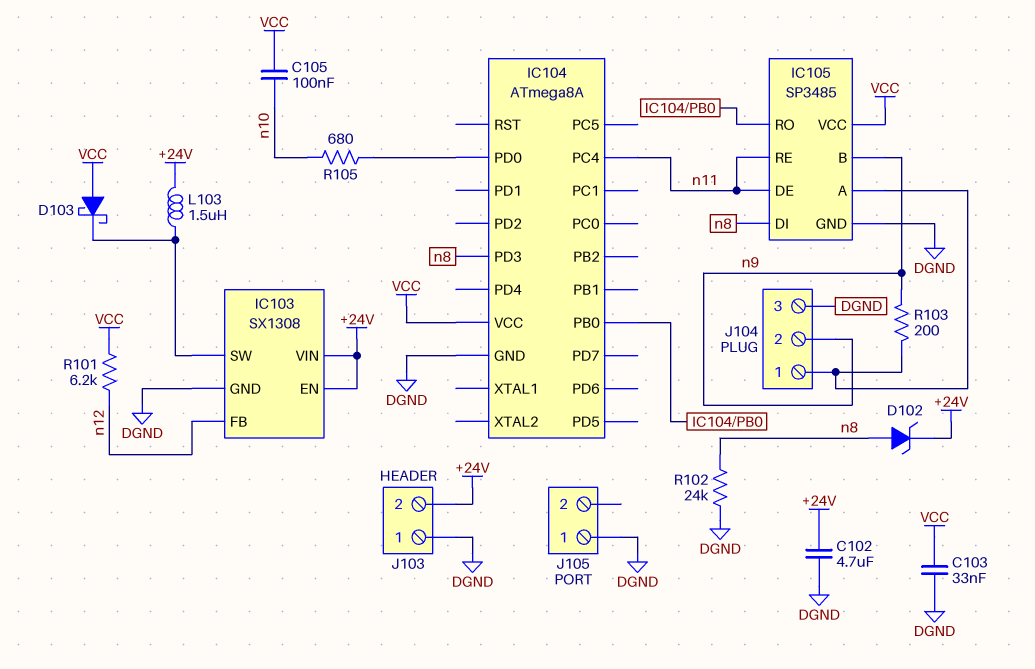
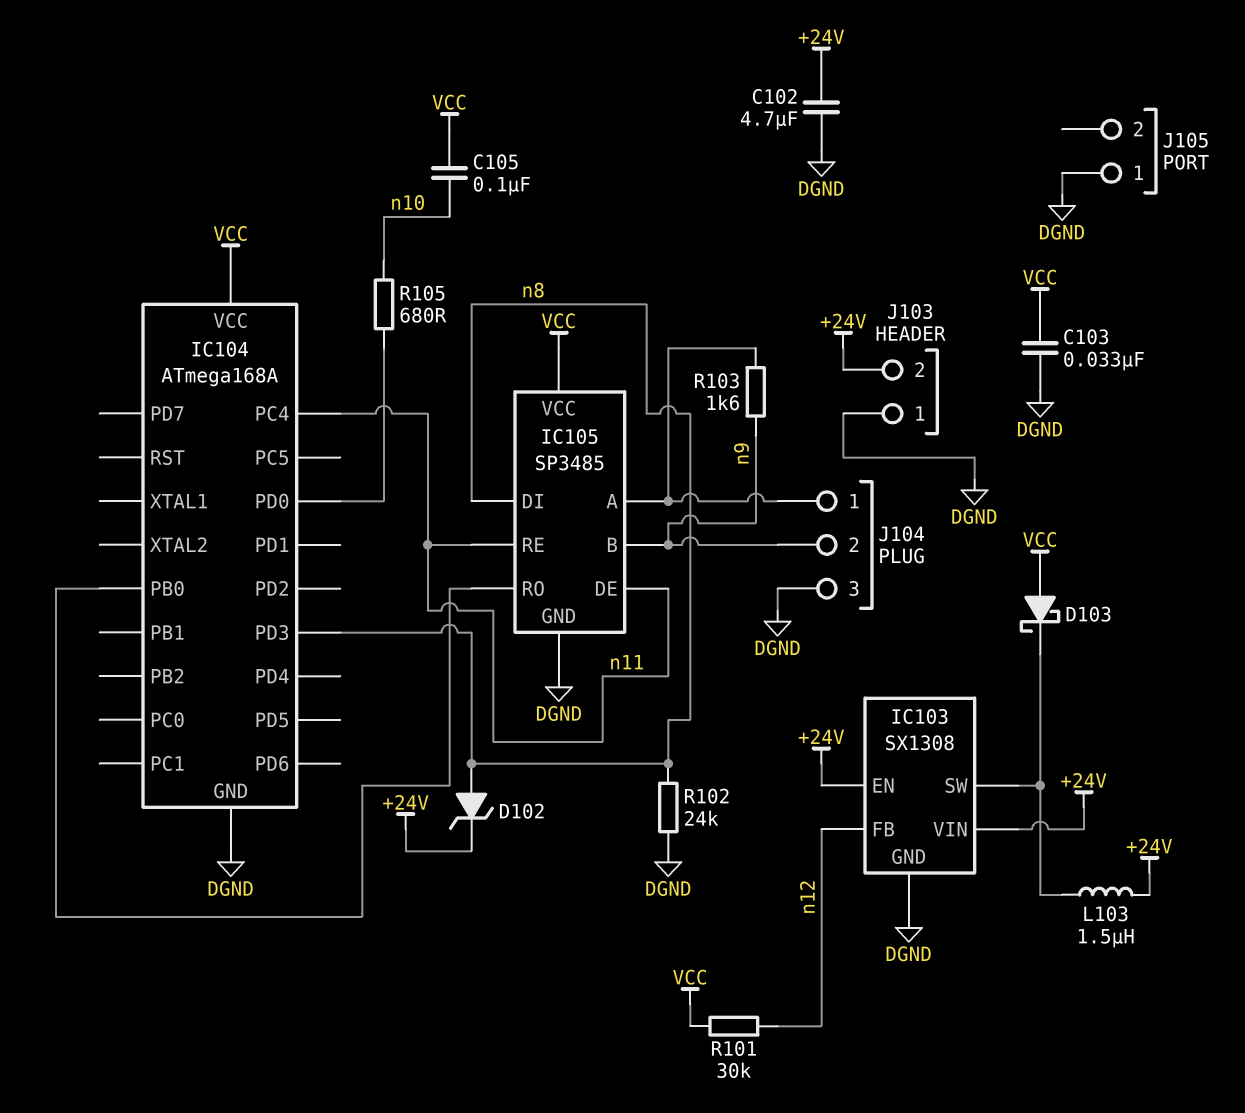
IC104: ATmega8A -> ATmega168A
R101: 6.2k (VCC, n12) -> 30k (VCC, n12)
R103: 200 (IC105/A, n9) -> 1.6k (IC105/A, n9)

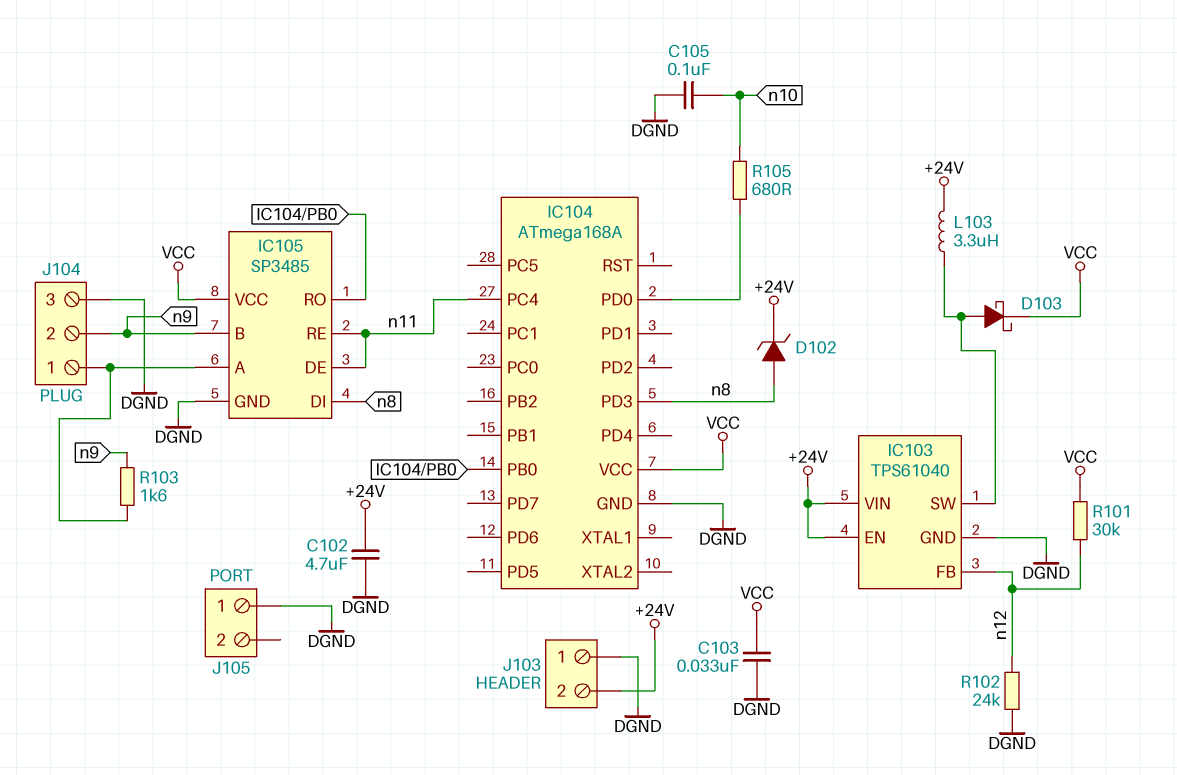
C105: 100nF (VCC, n10) -> 100nF (DGND, n10)
D103: schottky (A VCC, K IC103/SW) -> schottky (A IC103/SW, K VCC)
IC103: SX1308 -> TPS61040
L103: 1.5uH (+24V, IC103/SW) -> 3.3uH (+24V, IC103/SW)
R102: 24k (DGND, n8) -> 24k (DGND, n12)

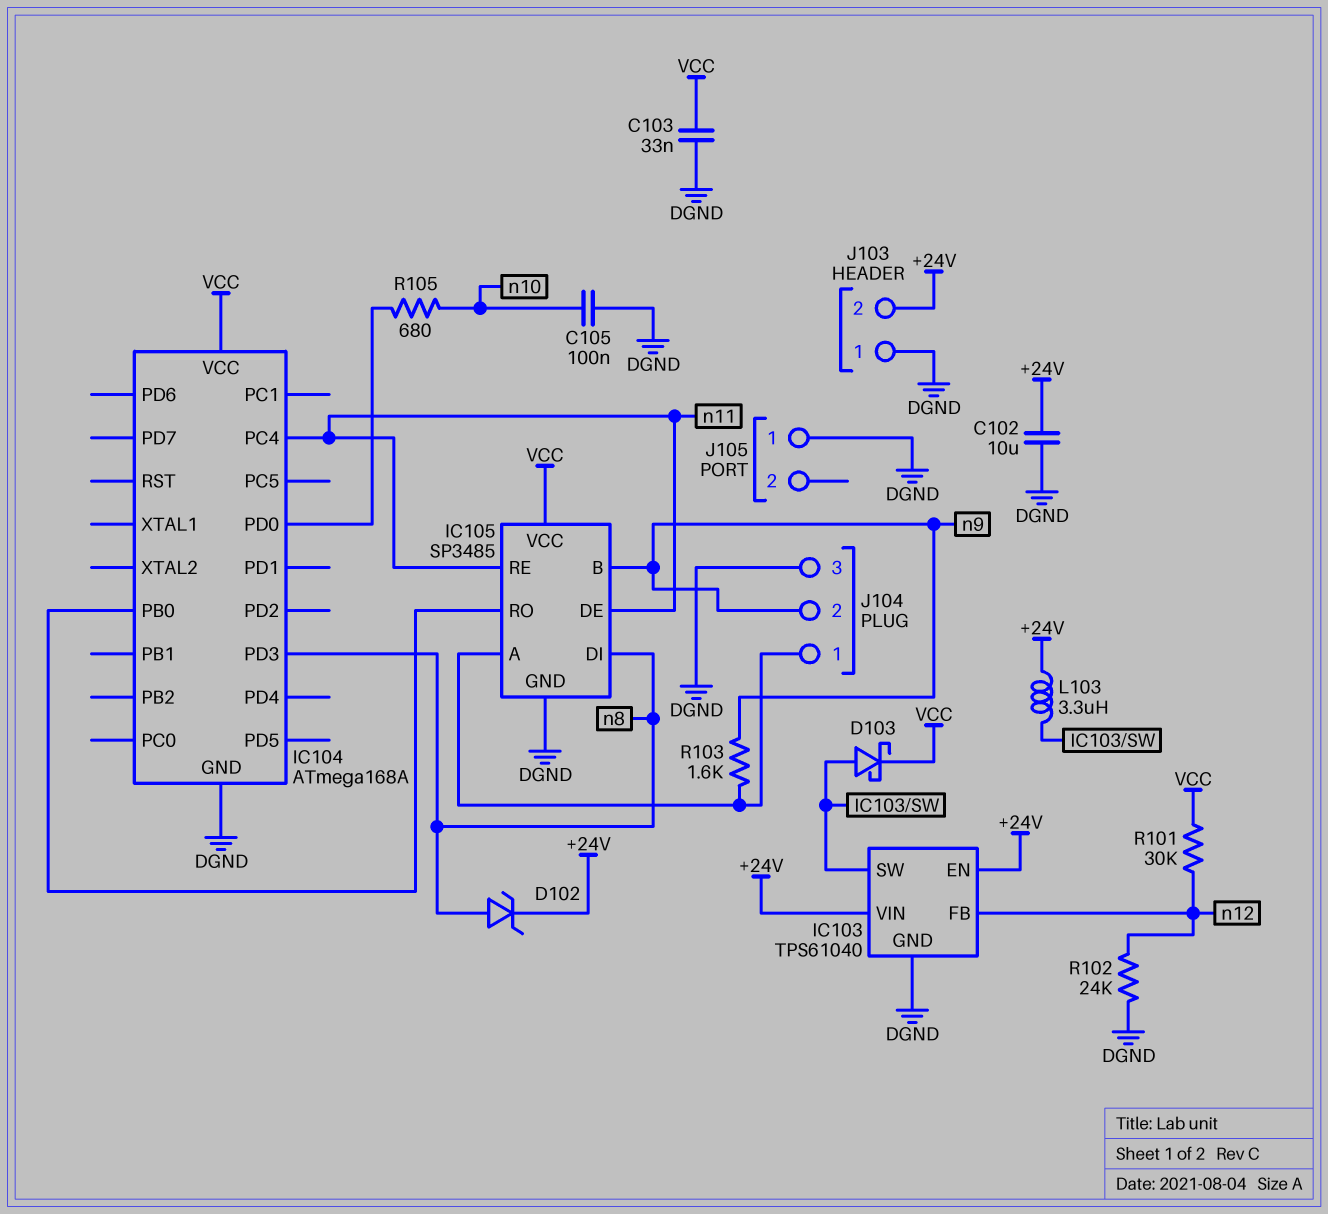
C102: 4.7uF (+24V, DGND) -> 10uF (+24V, DGND)

